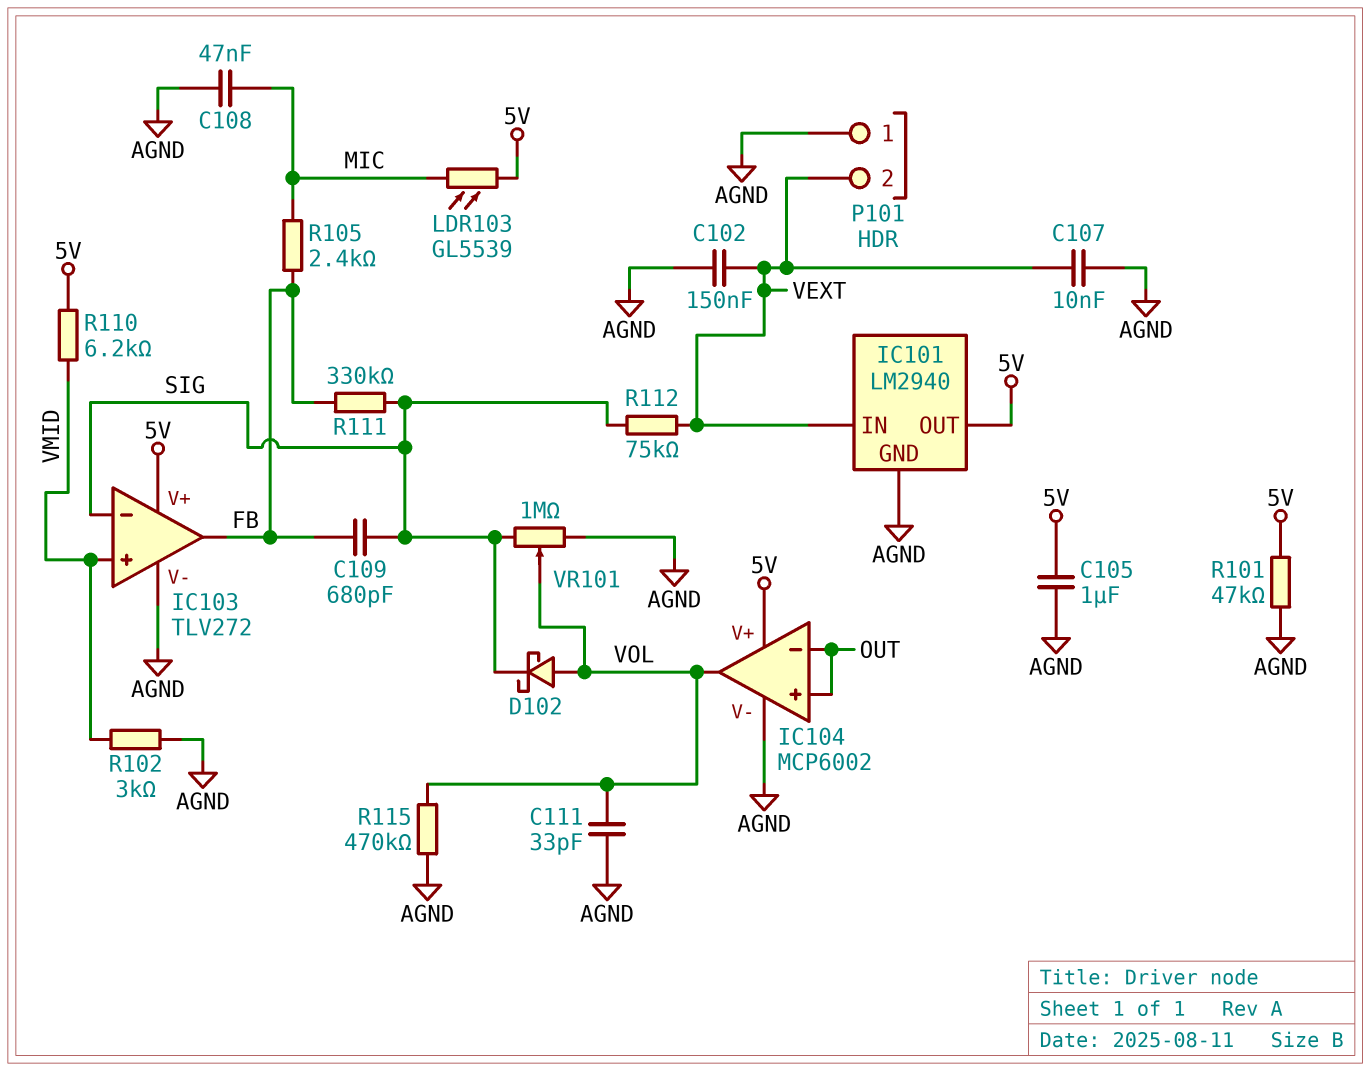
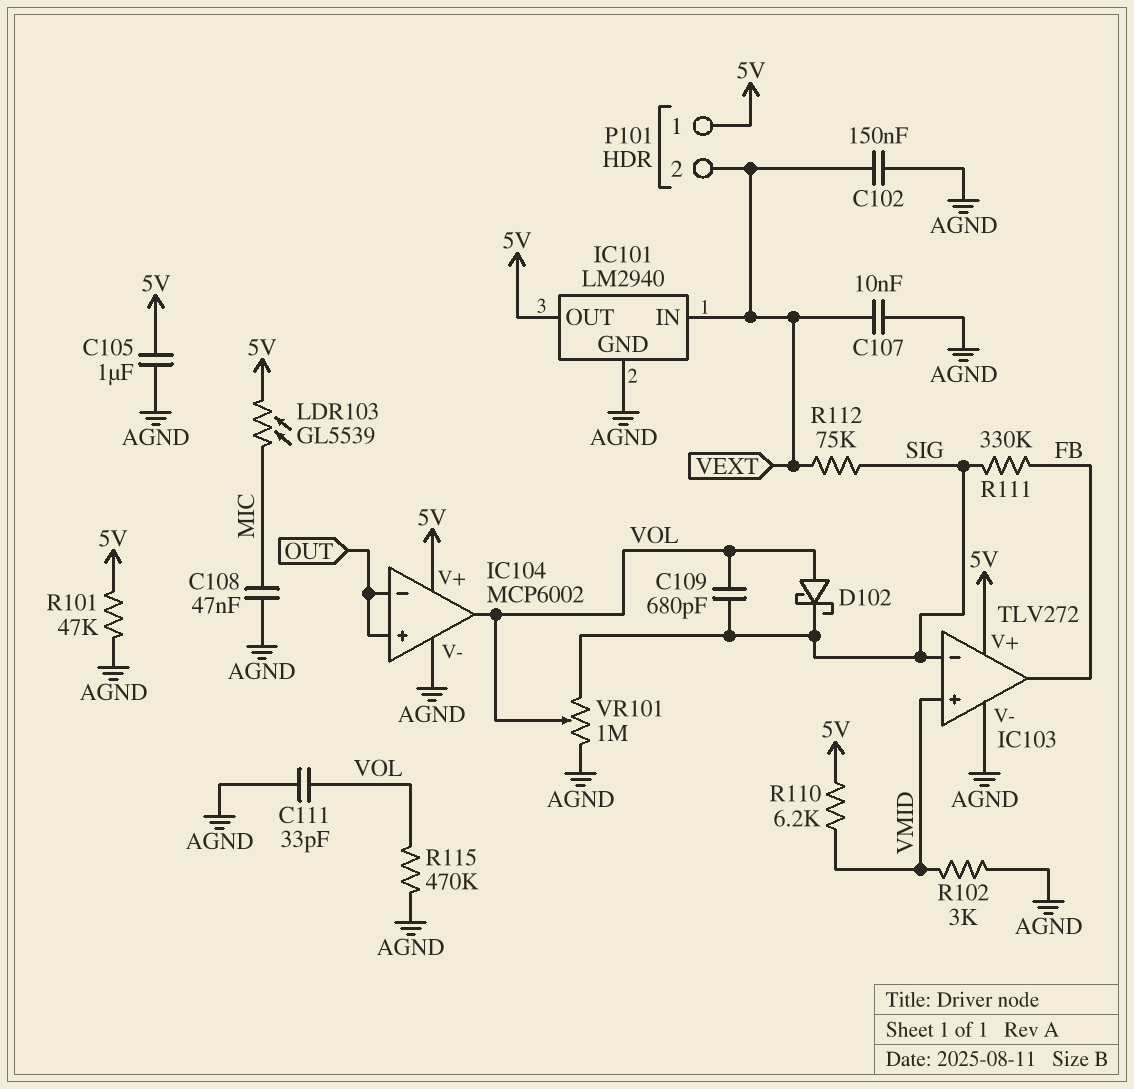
C109: 680pF (FB, SIG) -> 680pF (SIG, VOL)
P101 pin 1: AGND -> 5V
R105: 2.4k (FB, MIC) -> none

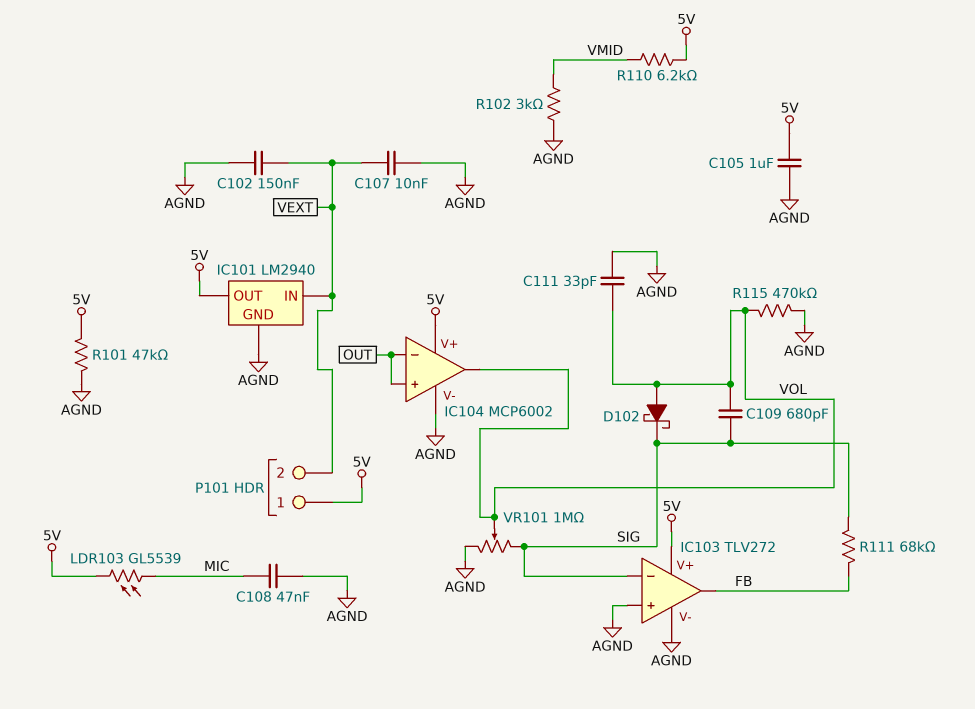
IC103 pin in+: VMID -> AGND
R111: 330k (FB, SIG) -> 68k (FB, SIG)
R112: 75k (SIG, VEXT) -> none

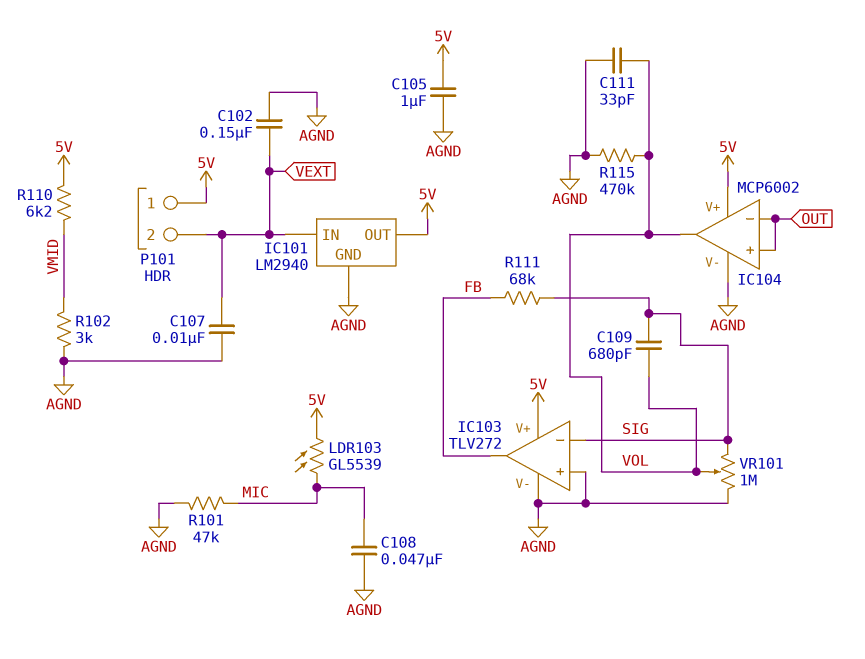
D102: schottky (A VOL, K SIG) -> none
R101: 47k (5V, AGND) -> 47k (AGND, MIC)

